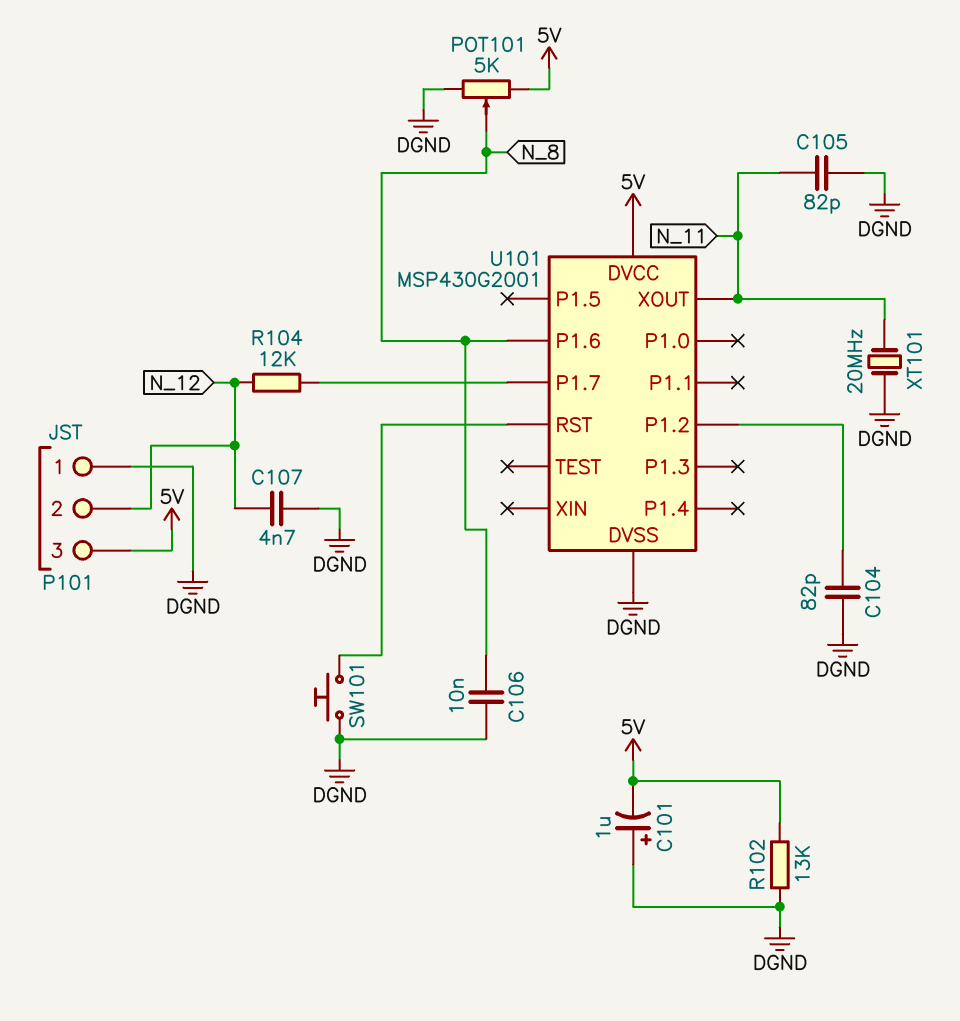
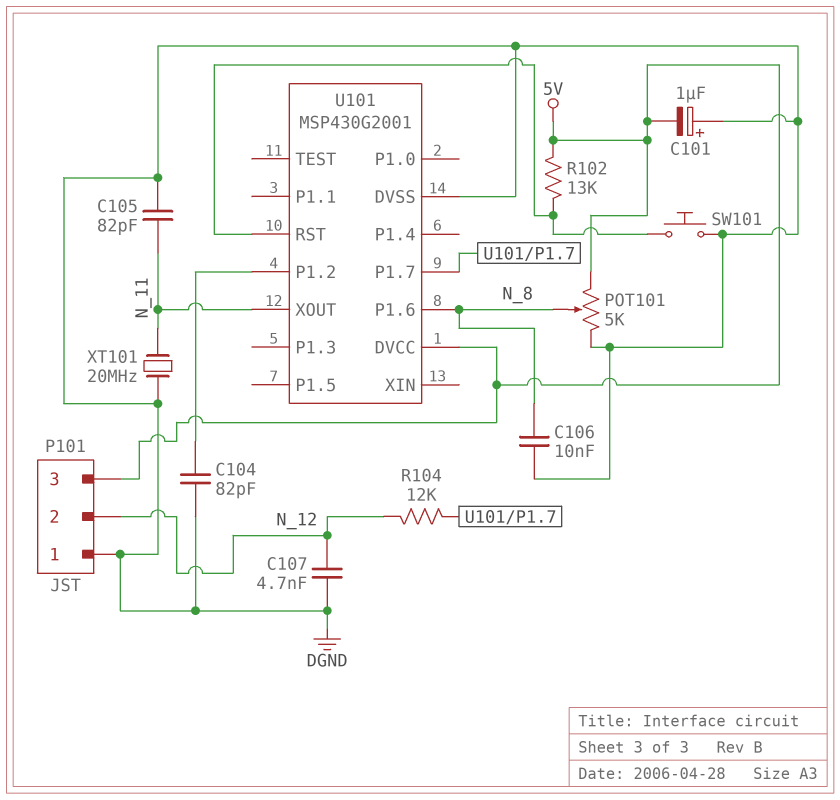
R102: 13k (5V, DGND) -> 13k (5V, U101/RST)

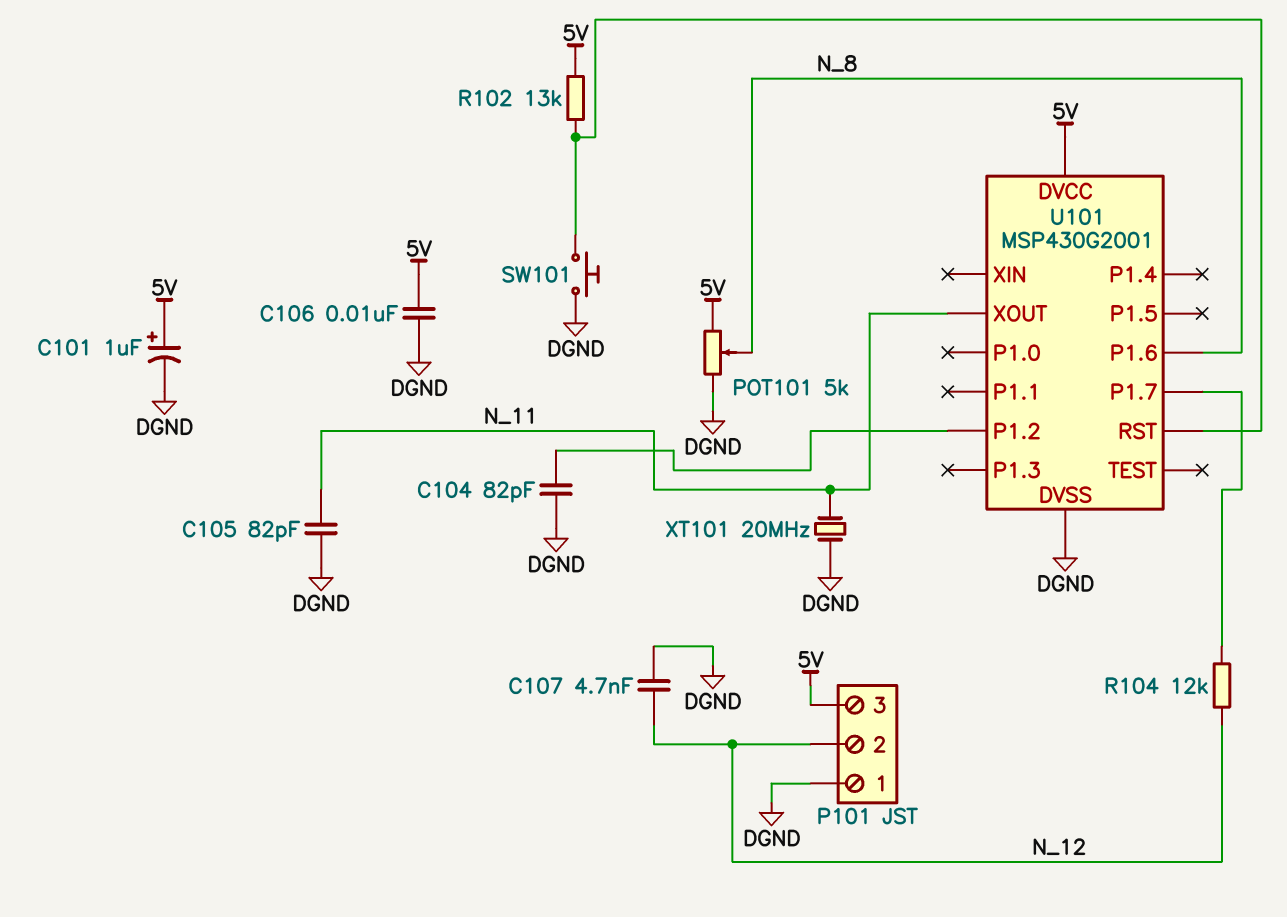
C101: 1uF (plus DGND, minus 5V) -> 1uF (plus 5V, minus DGND)
C106: 10nF (DGND, N_8) -> 10nF (5V, DGND)

